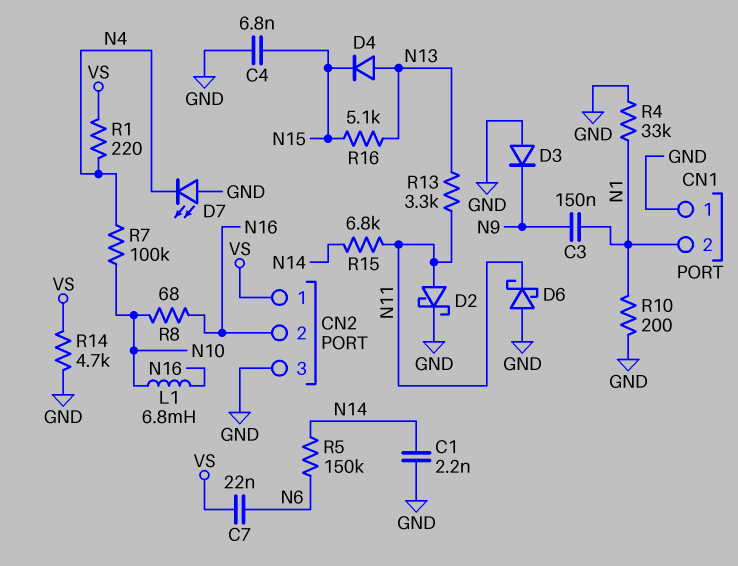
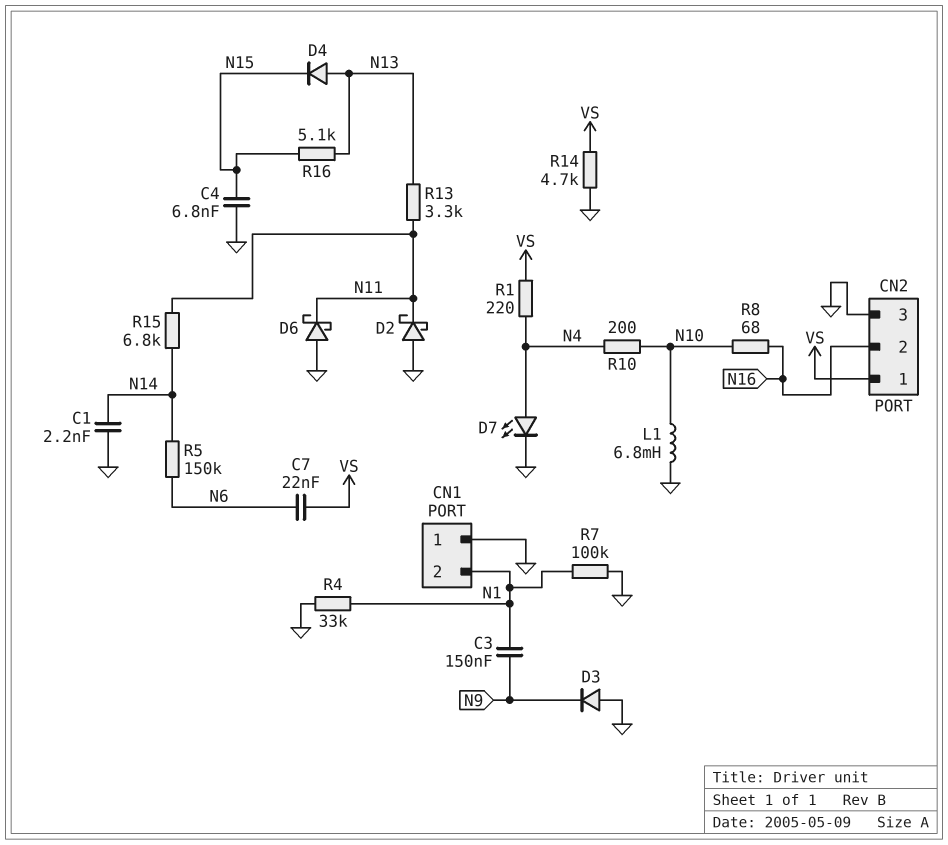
D2: schottky (A N11, K GND) -> schottky (A GND, K N11)
D7: LED (A GND, K N4) -> LED (A N4, K GND)
L1: 6.8mH (N10, N16) -> 6.8mH (GND, N10)
R7: 100k (N4, N10) -> 100k (GND, N1)
R10: 200 (GND, N1) -> 200 (N4, N10)

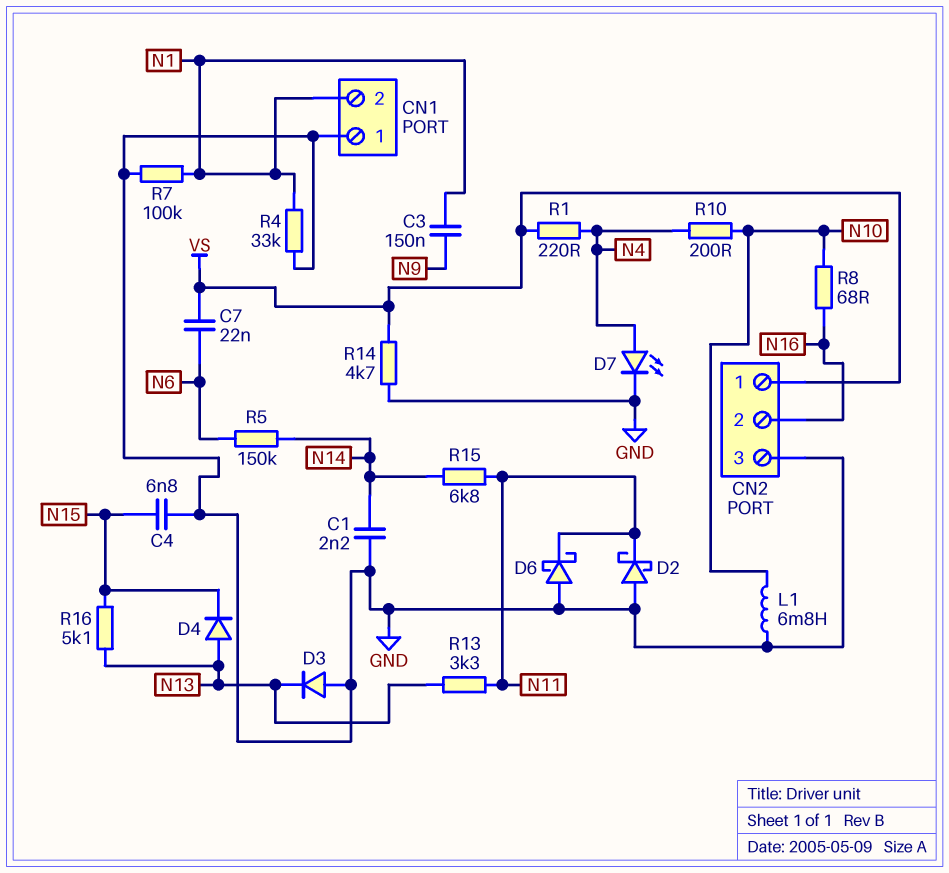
D3: diode (A GND, K N9) -> diode (A GND, K N13)

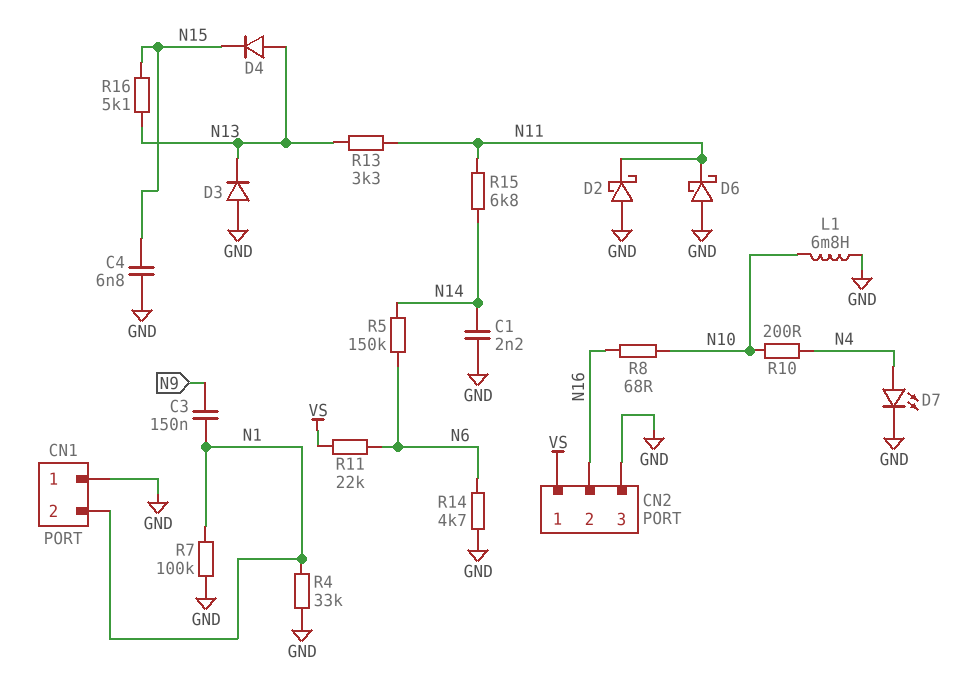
C7: 22nF (N6, VS) -> none
R1: 220 (N4, VS) -> none
R11: none -> 22k (N6, VS)
R14: 4.7k (GND, VS) -> 4.7k (GND, N6)

